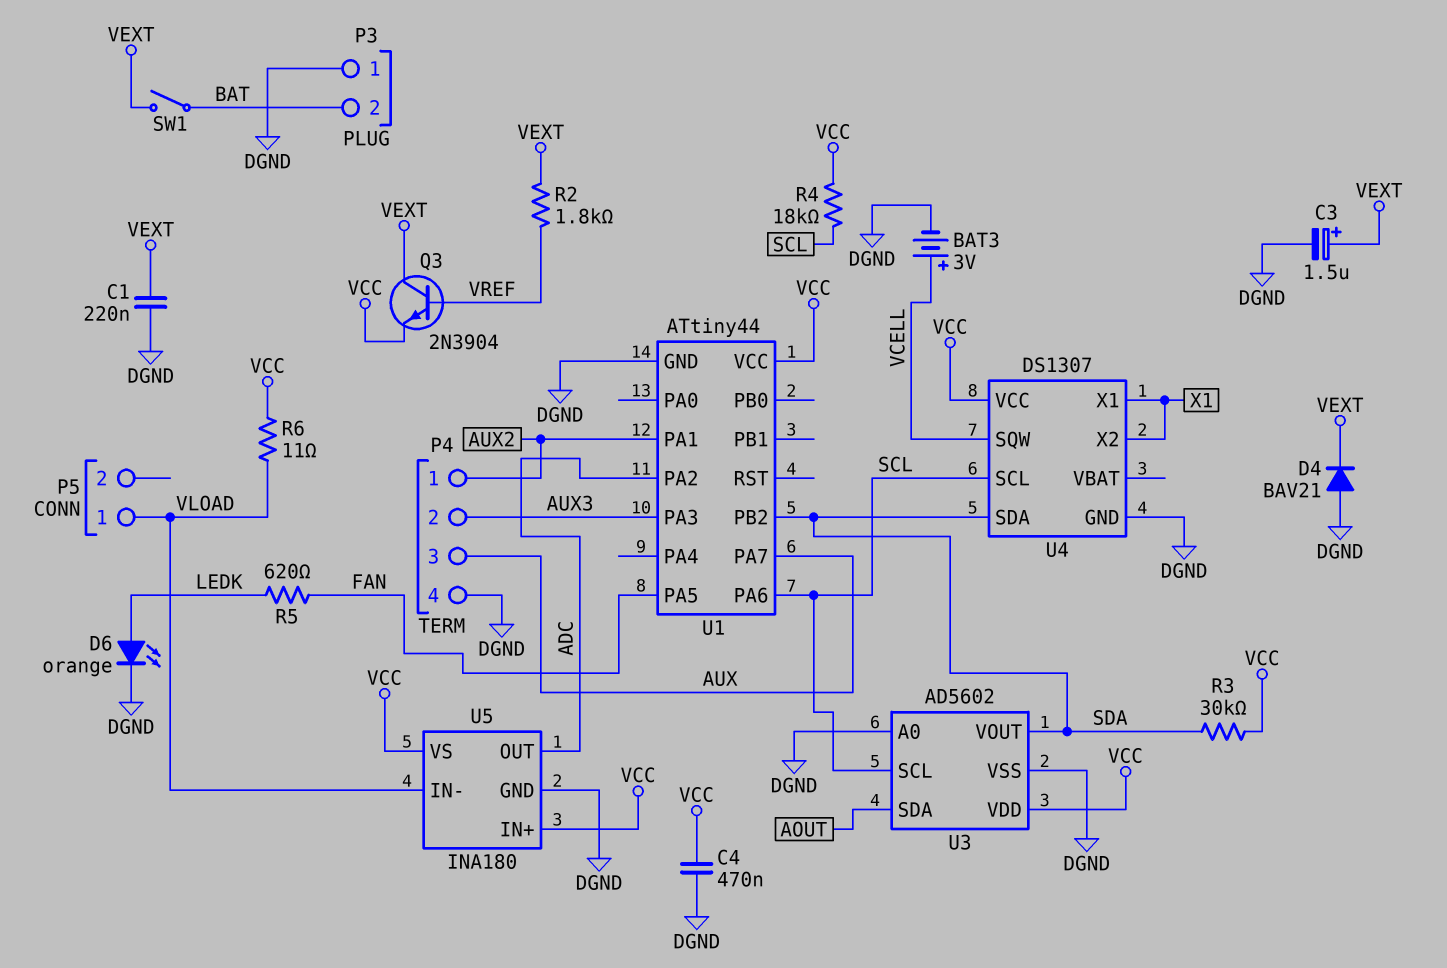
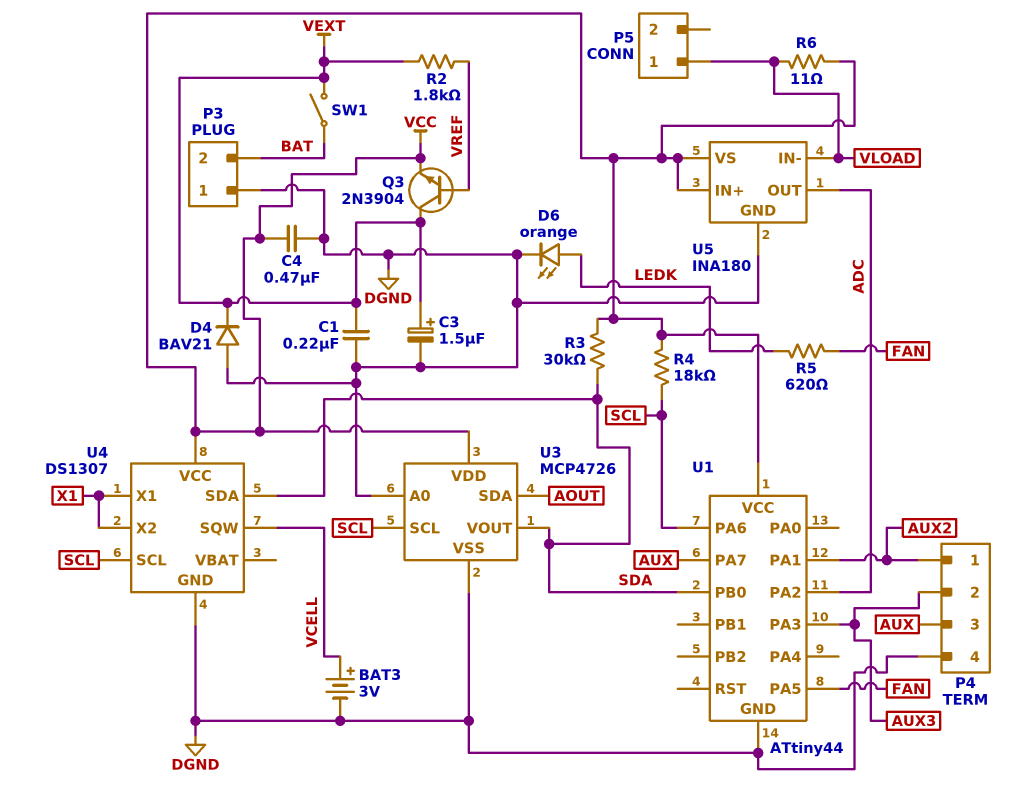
U1 pin PB0: none -> SDA
U1 pin PB2: SDA -> none
U3: AD5602 -> MCP4726

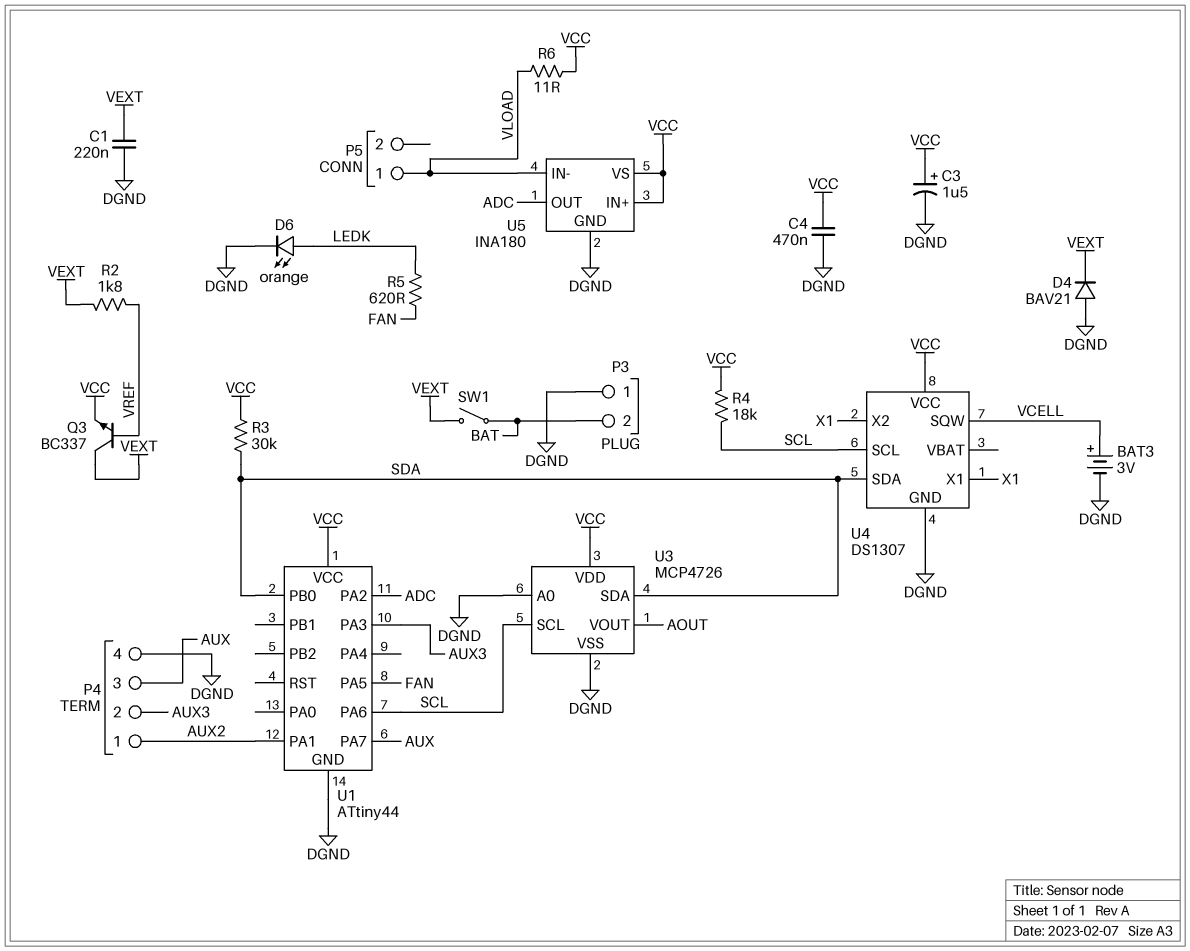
C3: 1.5uF (plus VEXT, minus DGND) -> 1.5uF (plus VCC, minus DGND)
Q3: NPN 2N3904 (B VREF, C VEXT, E VCC) -> NPN BC337 (B VREF, C VEXT, E VCC)
U3 pin SDA: AOUT -> SDA
U3 pin VOUT: SDA -> AOUT

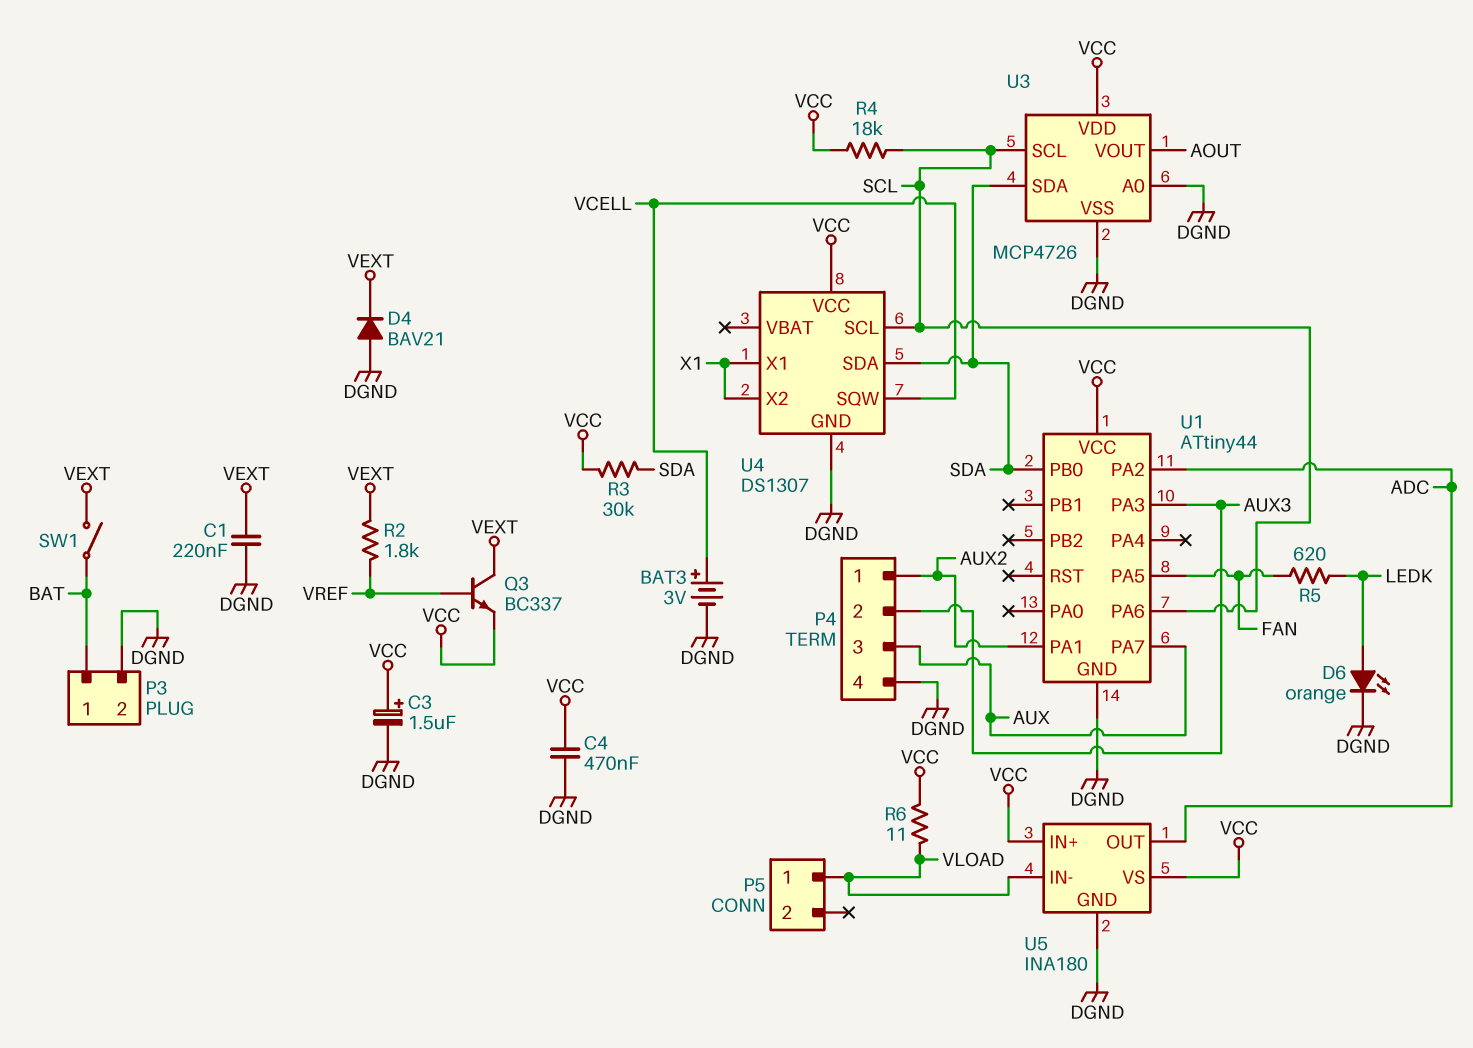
P3 pin 1: DGND -> BAT
P3 pin 2: BAT -> DGND

